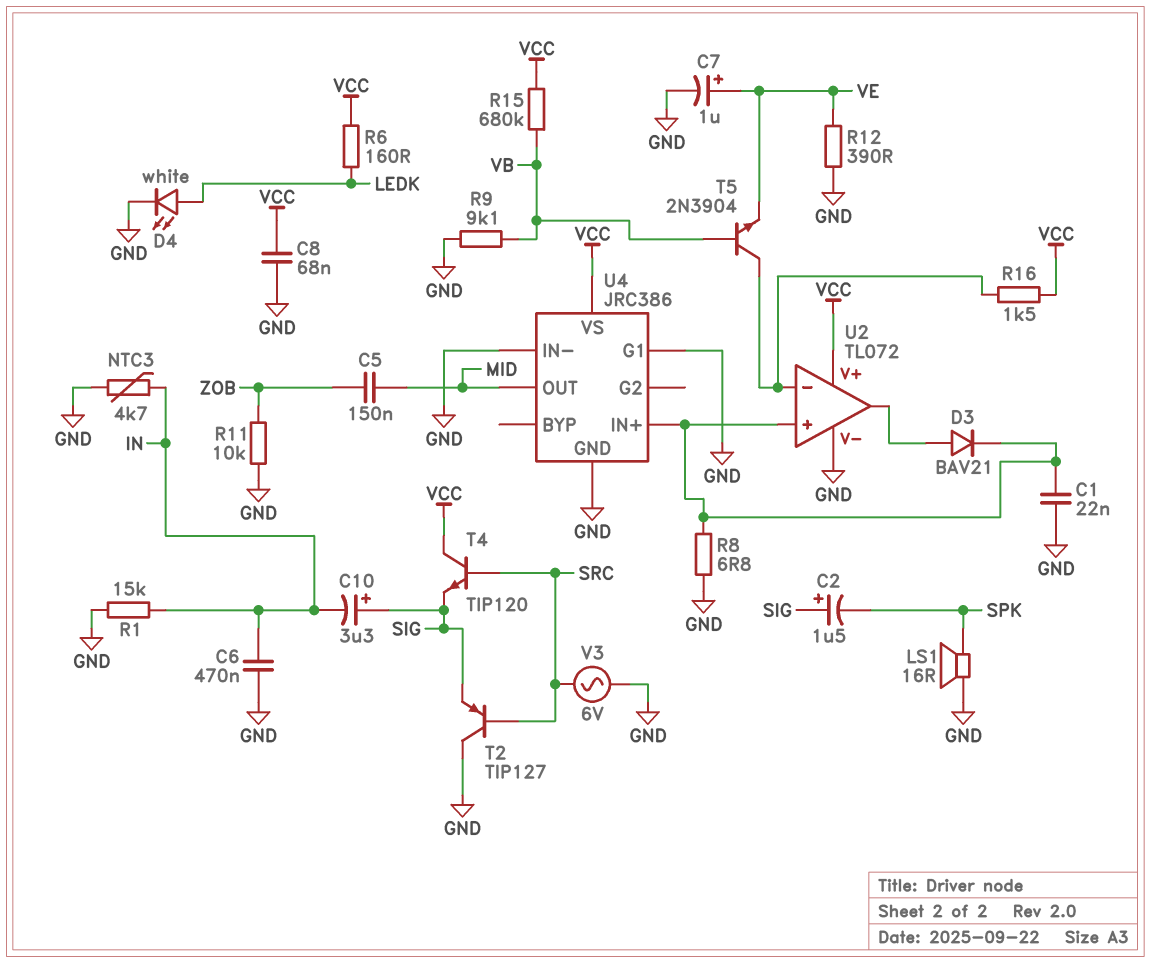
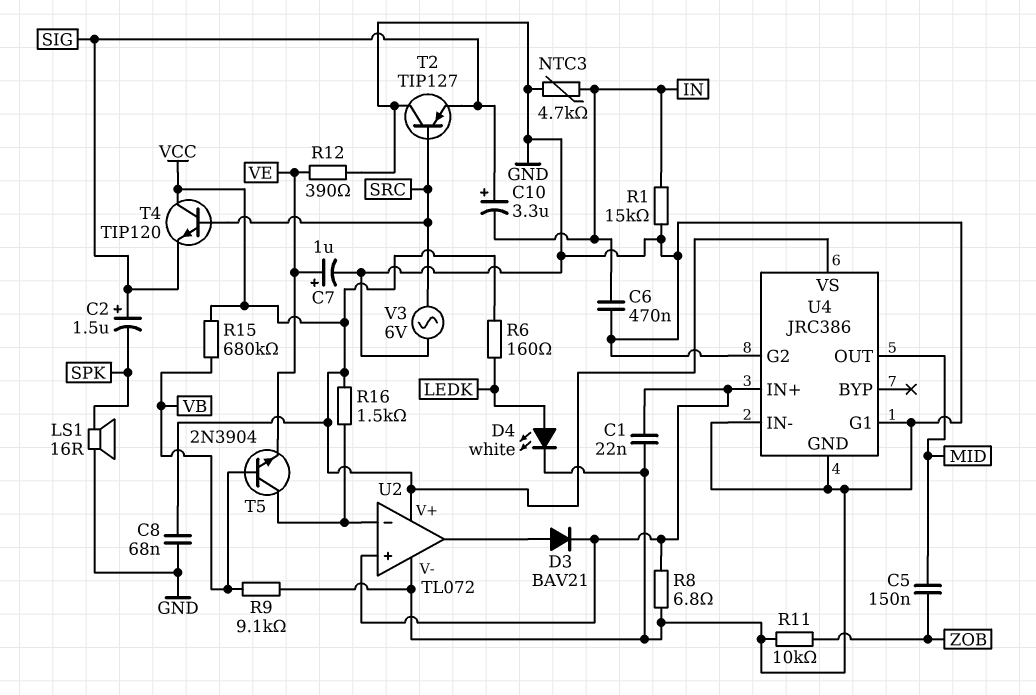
U4 pin G2: none -> GND

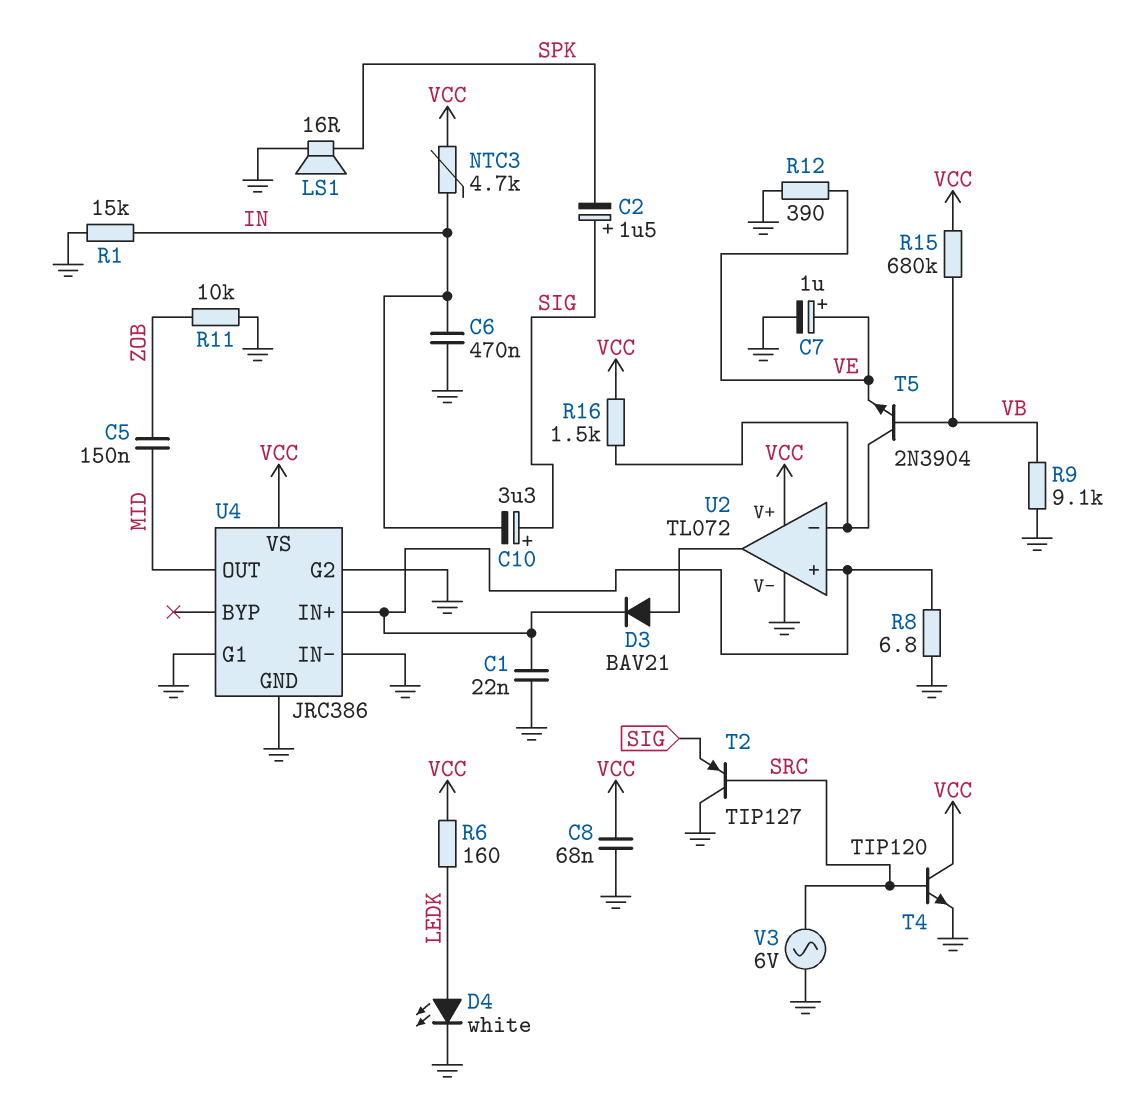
NTC3: 4.7k (GND, IN) -> 4.7k (IN, VCC)
T4: NPN TIP120 (B SRC, C VCC, E SIG) -> NPN TIP120 (B SRC, C VCC, E GND)

